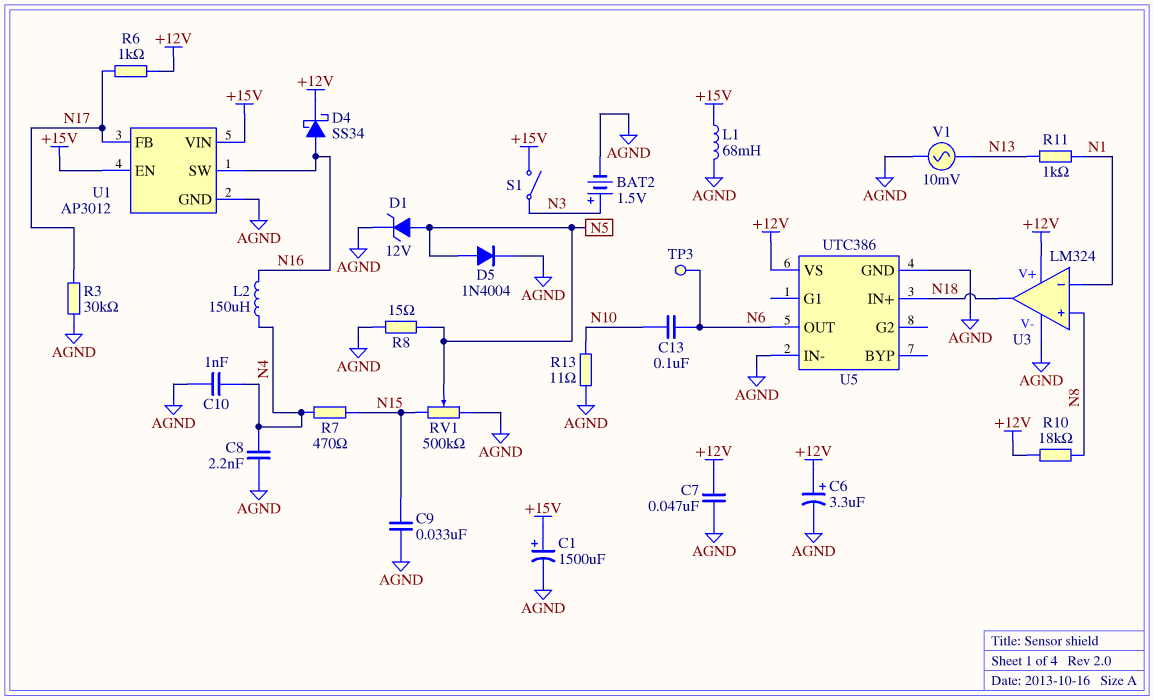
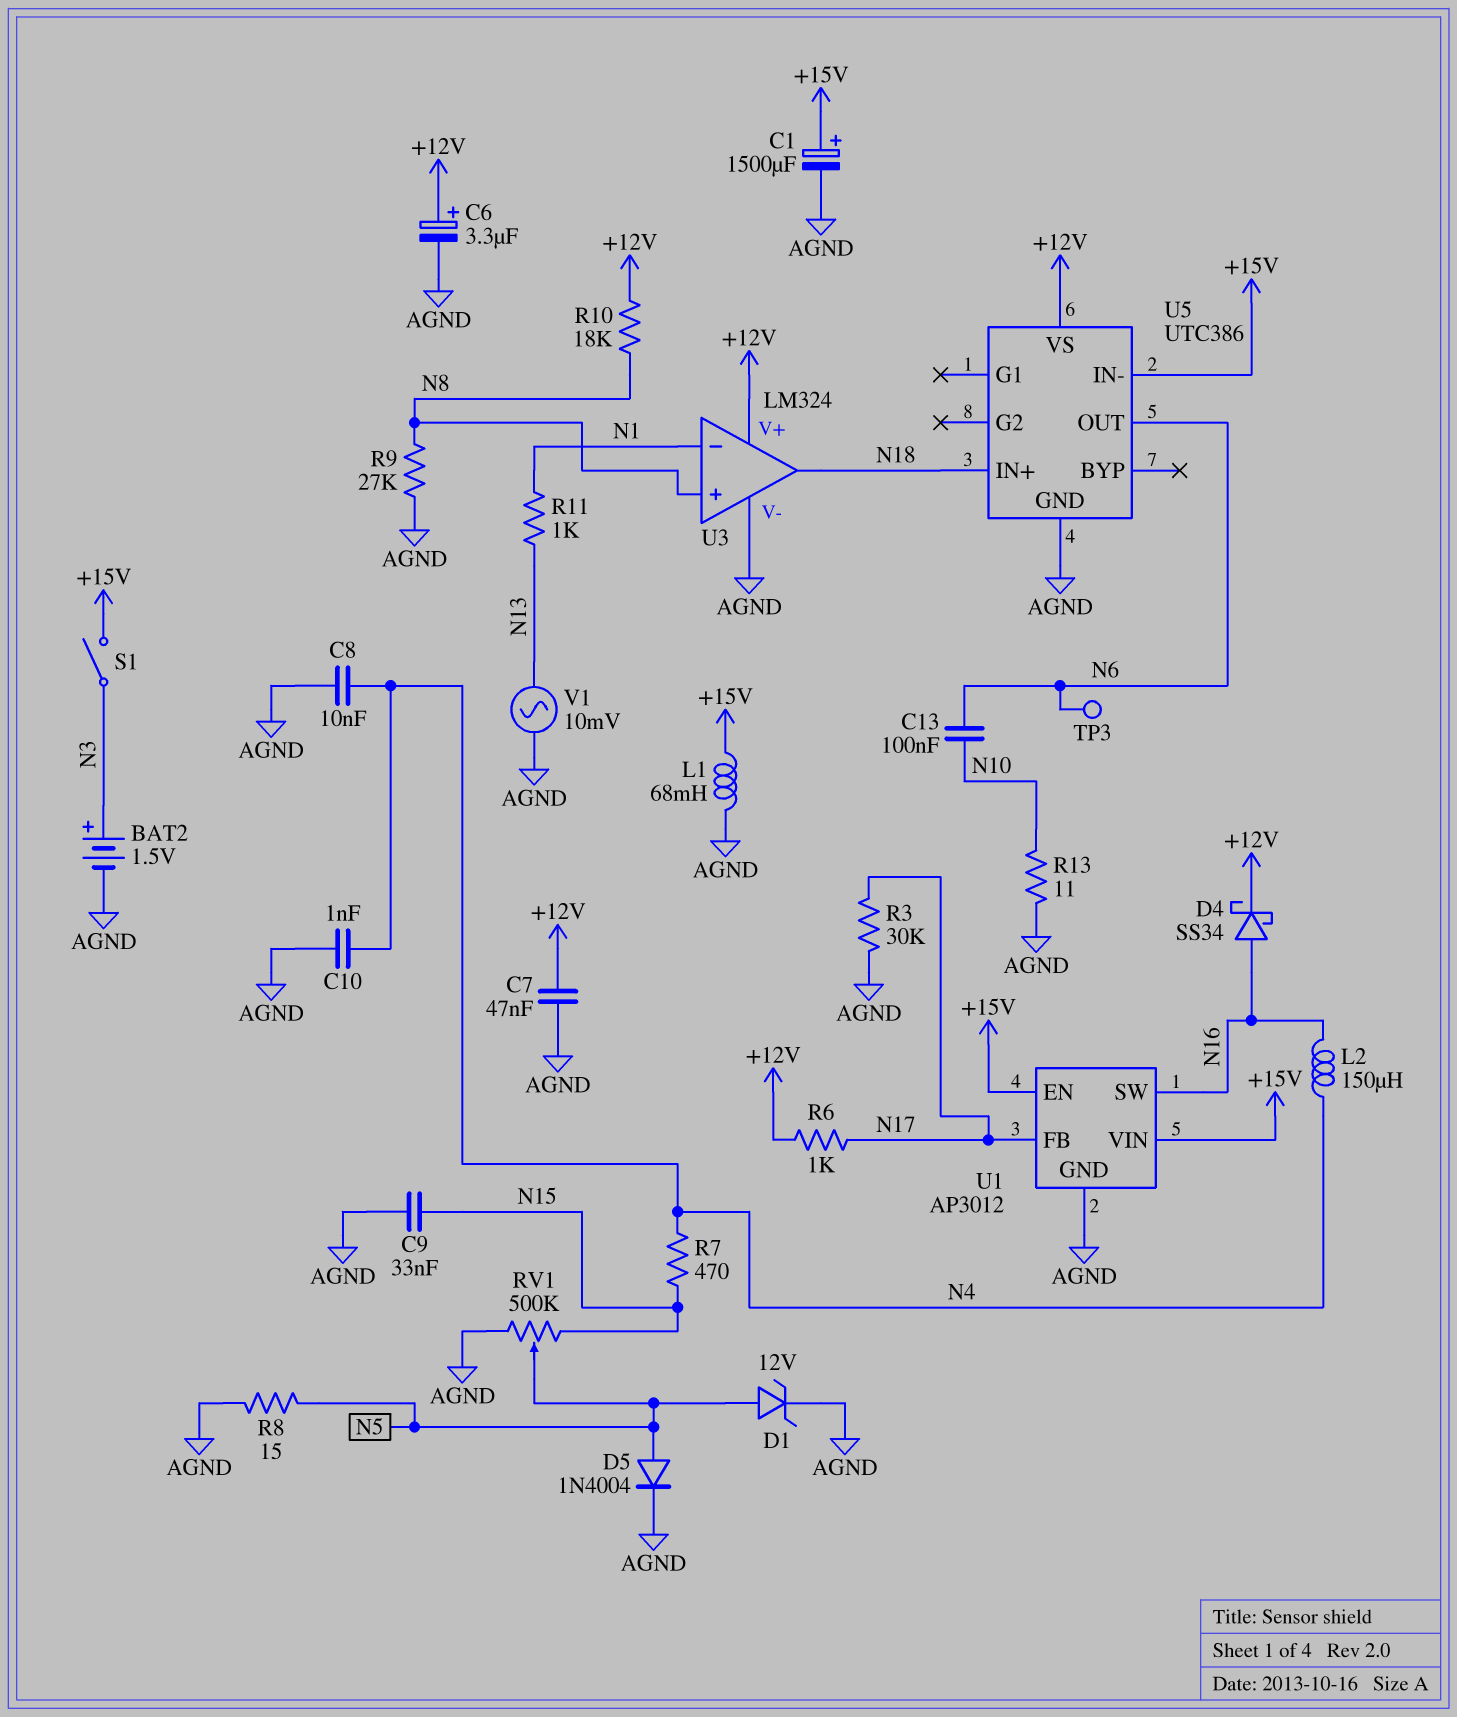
C8: 2.2nF (AGND, N4) -> 10nF (AGND, N4)
R9: none -> 27k (AGND, N8)
U5 pin IN-: AGND -> +15V

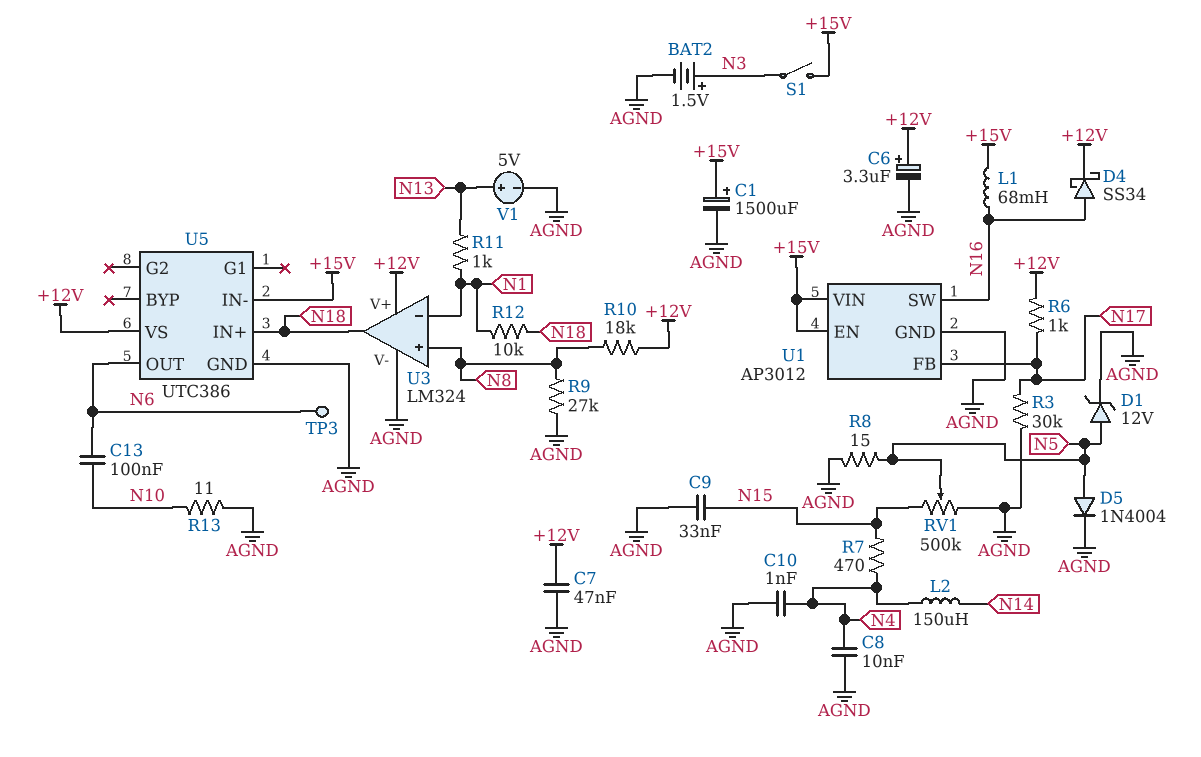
L1: 68mH (+15V, AGND) -> 68mH (+15V, N16)
L2: 150uH (N4, N16) -> 150uH (N4, N14)
R12: none -> 10k (N1, N18)
V1: AC 10mV (AGND, N13) -> 5V (plus N13, minus AGND)

